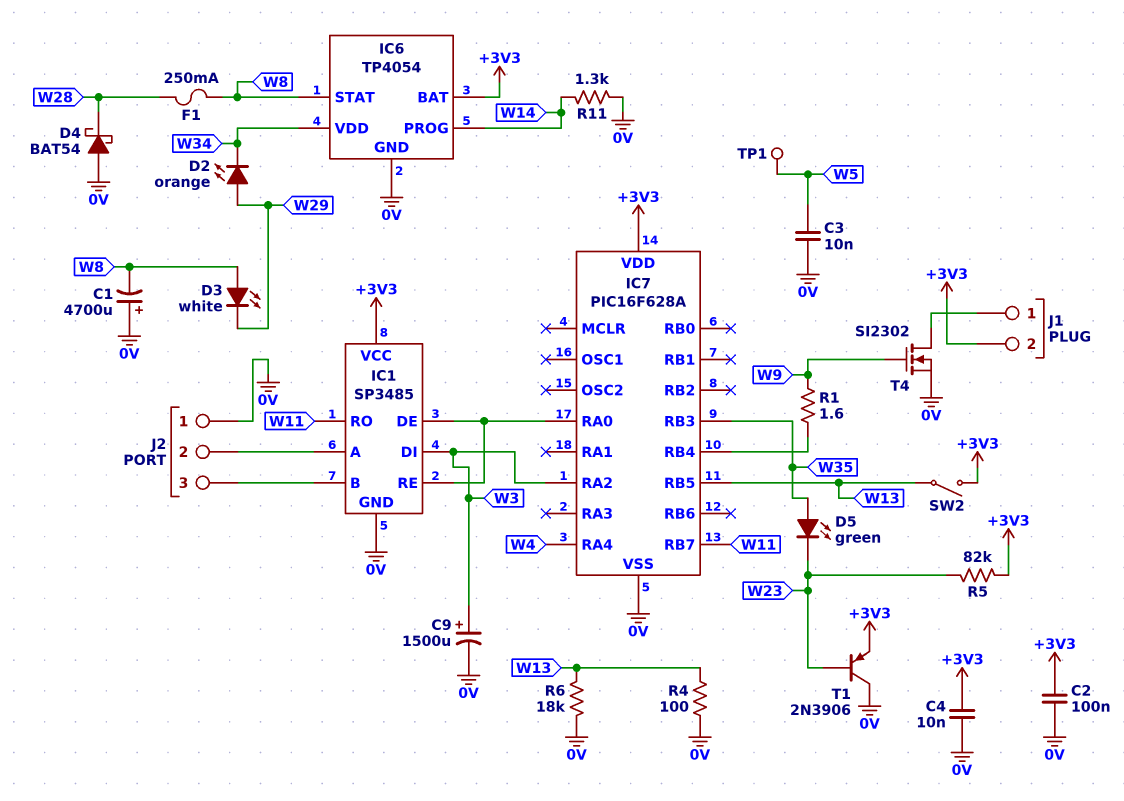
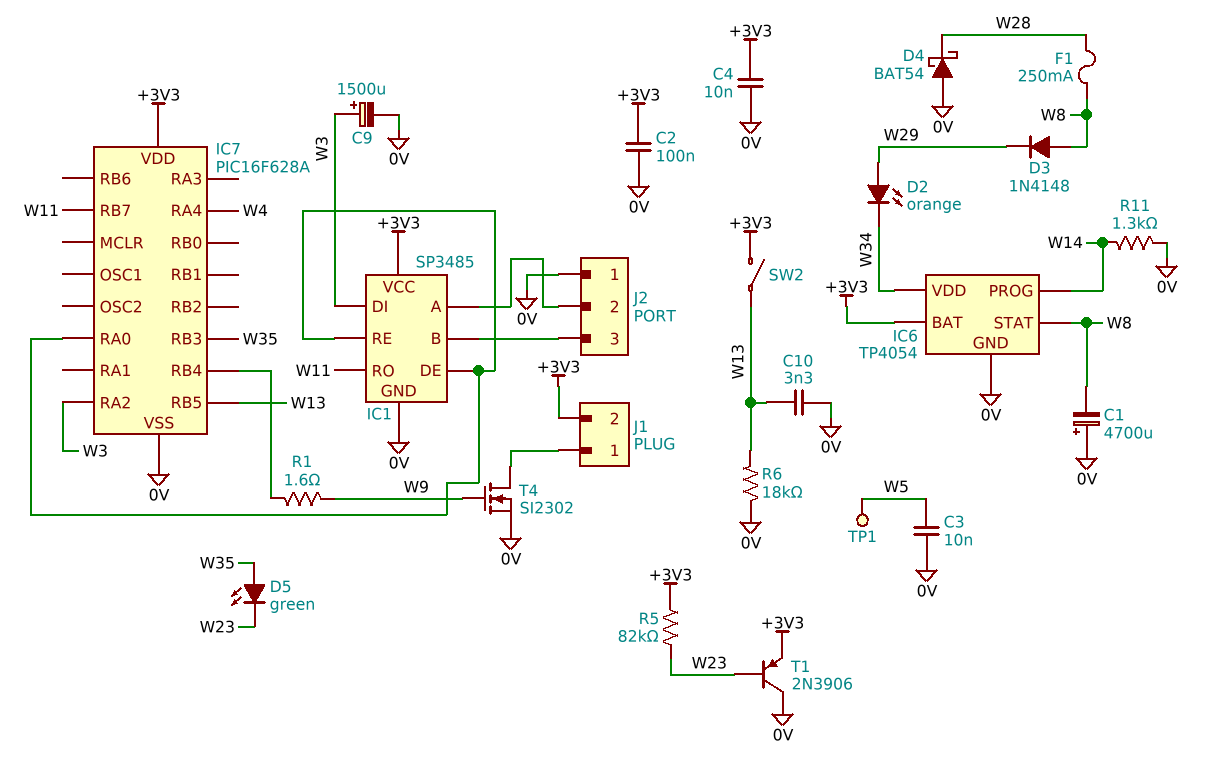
C10: none -> 3.3nF (0V, W13)
D3: LED white (A W8, K W29) -> diode 1N4148 (A W8, K W29)
R4: 100 (0V, W13) -> none

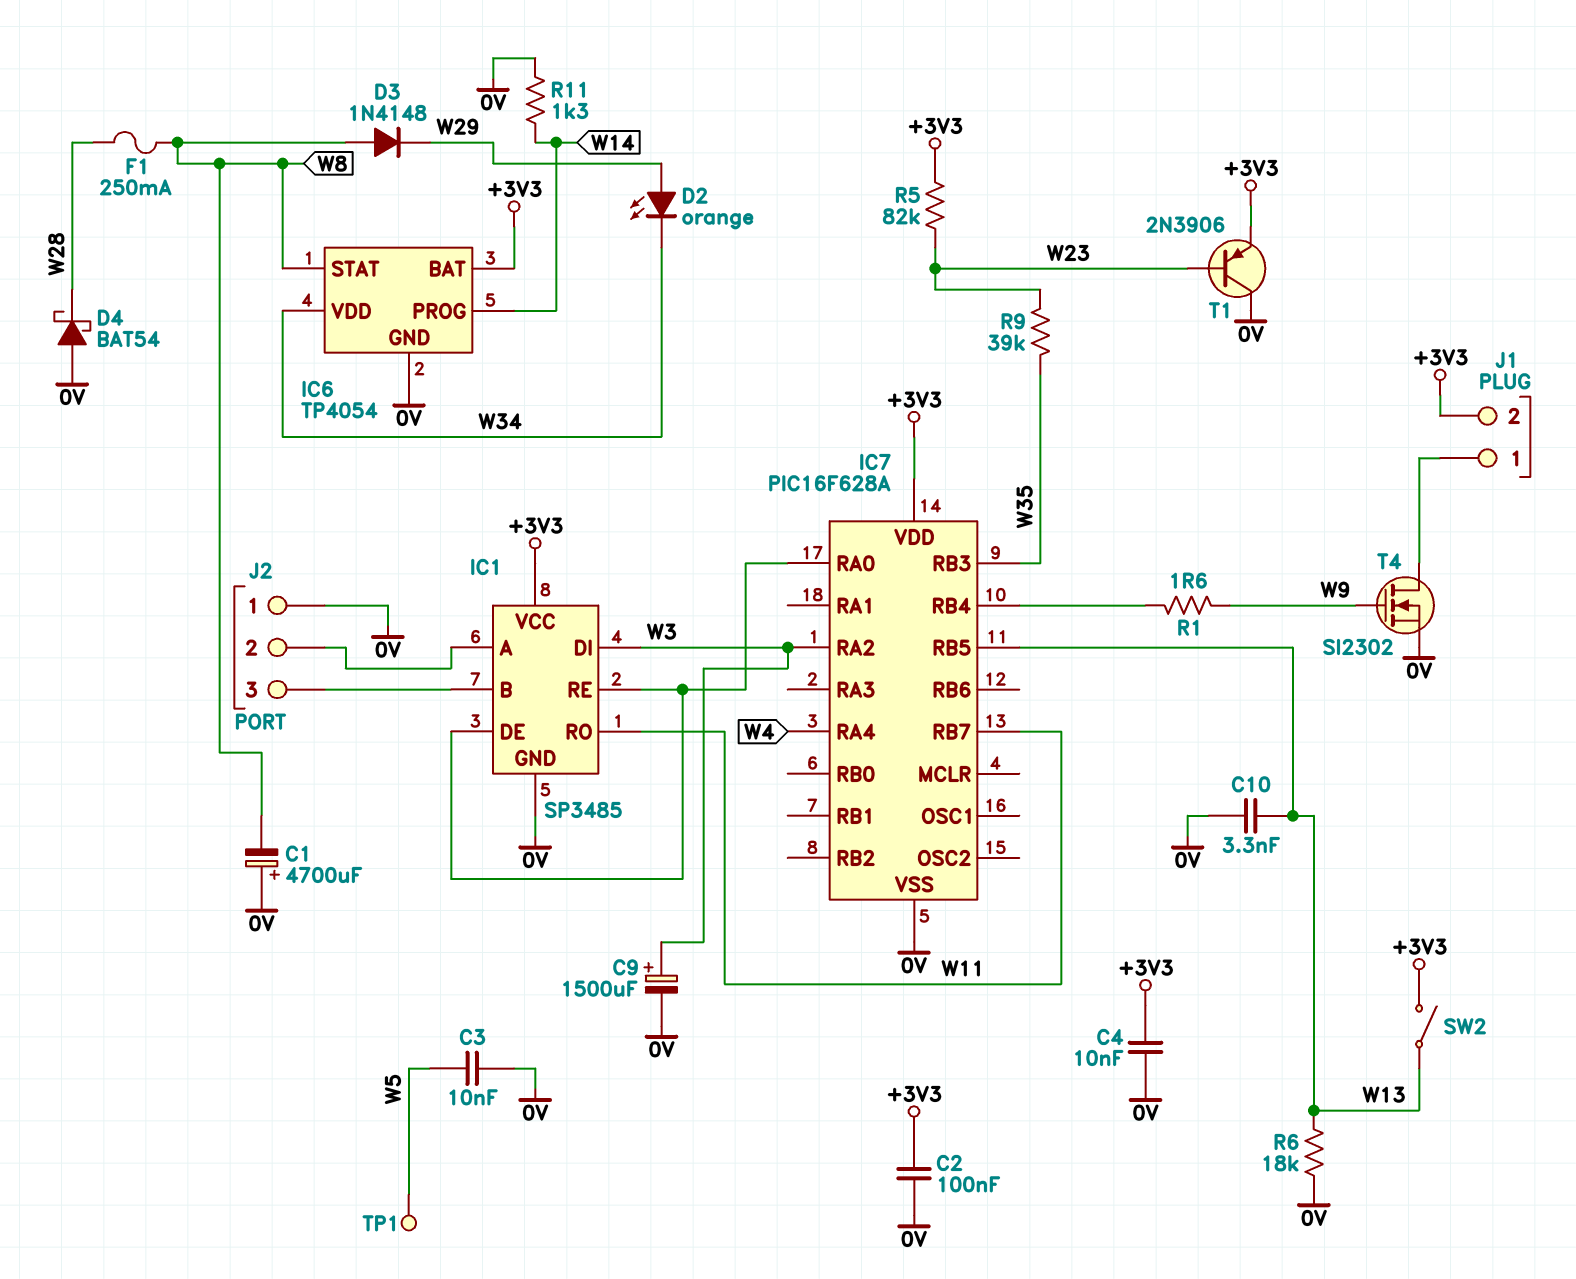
D5: LED green (A W35, K W23) -> none
R9: none -> 39k (W23, W35)

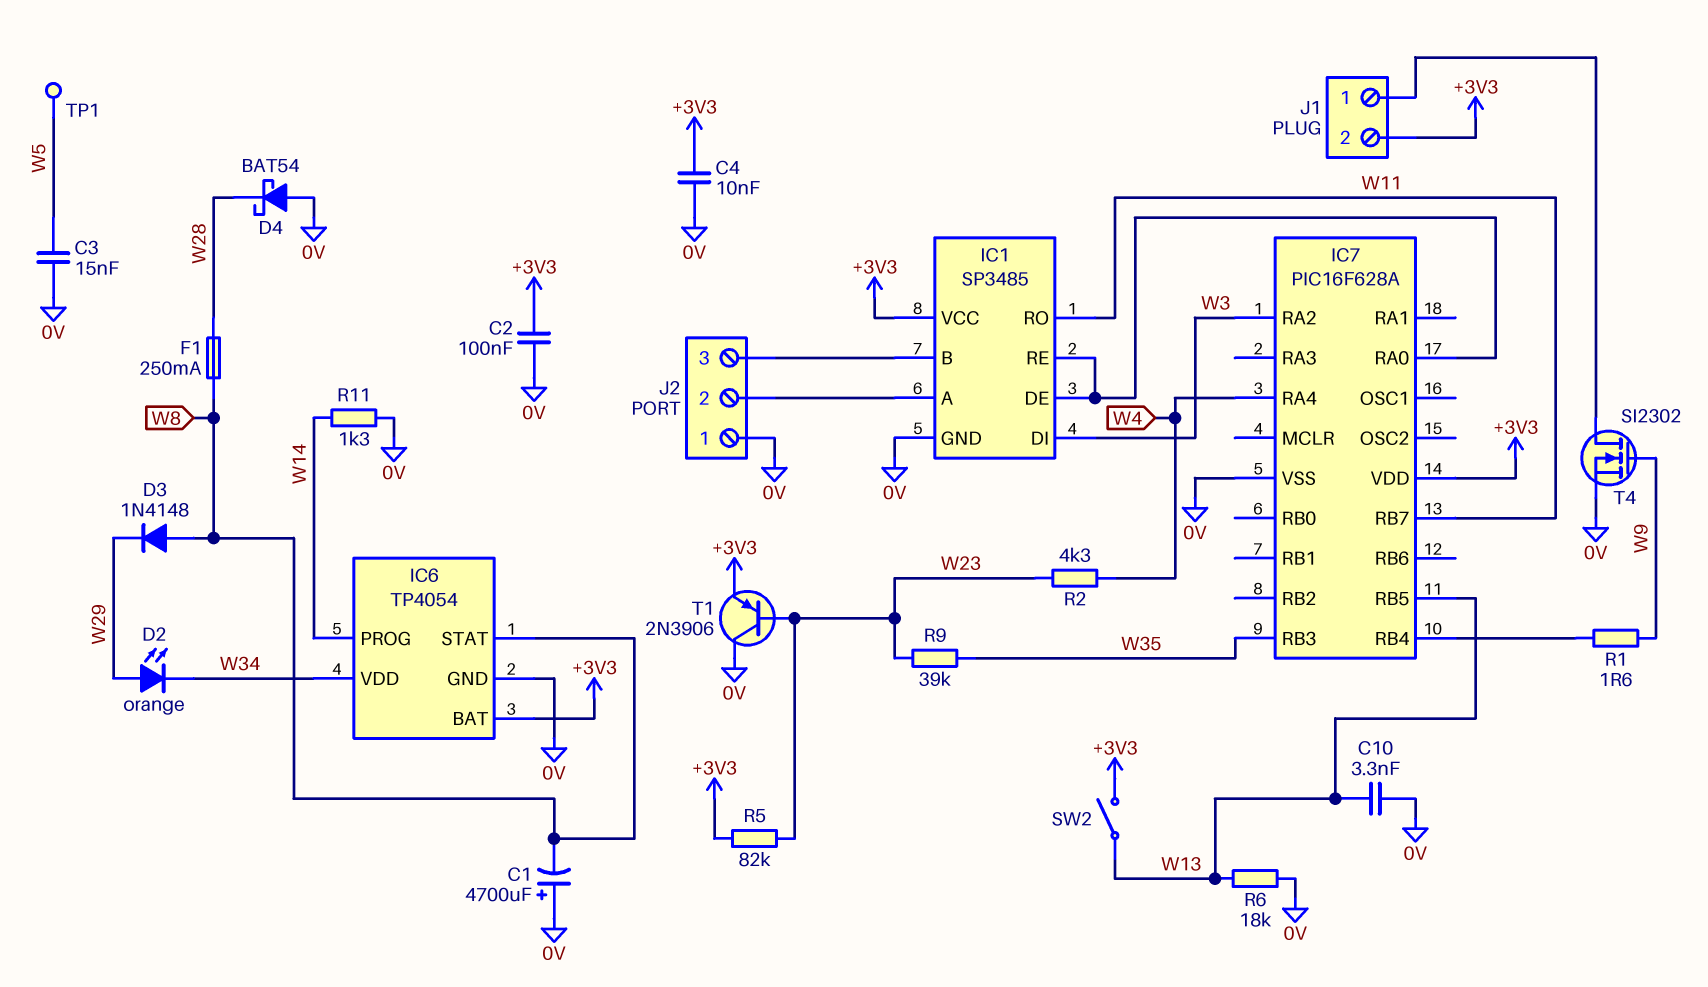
C3: 10nF (0V, W5) -> 15nF (0V, W5)
C9: 1500uF (plus W3, minus 0V) -> none
R2: none -> 4.3k (W4, W23)

